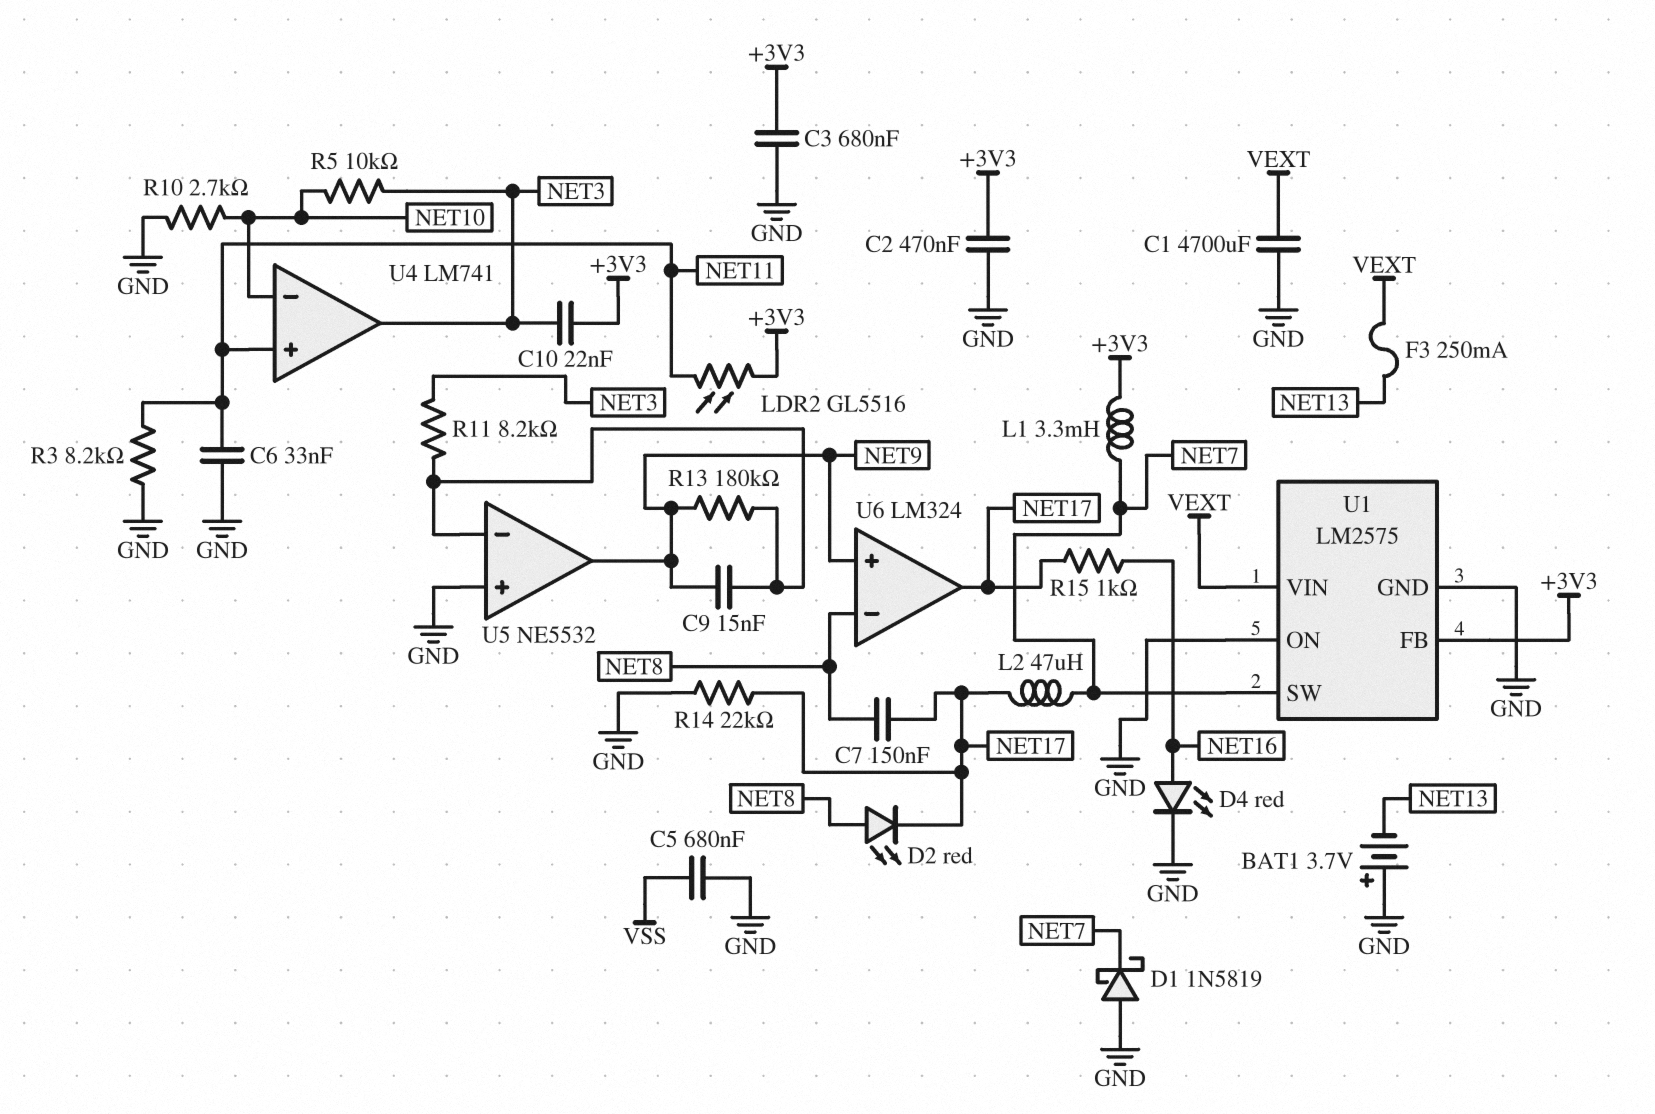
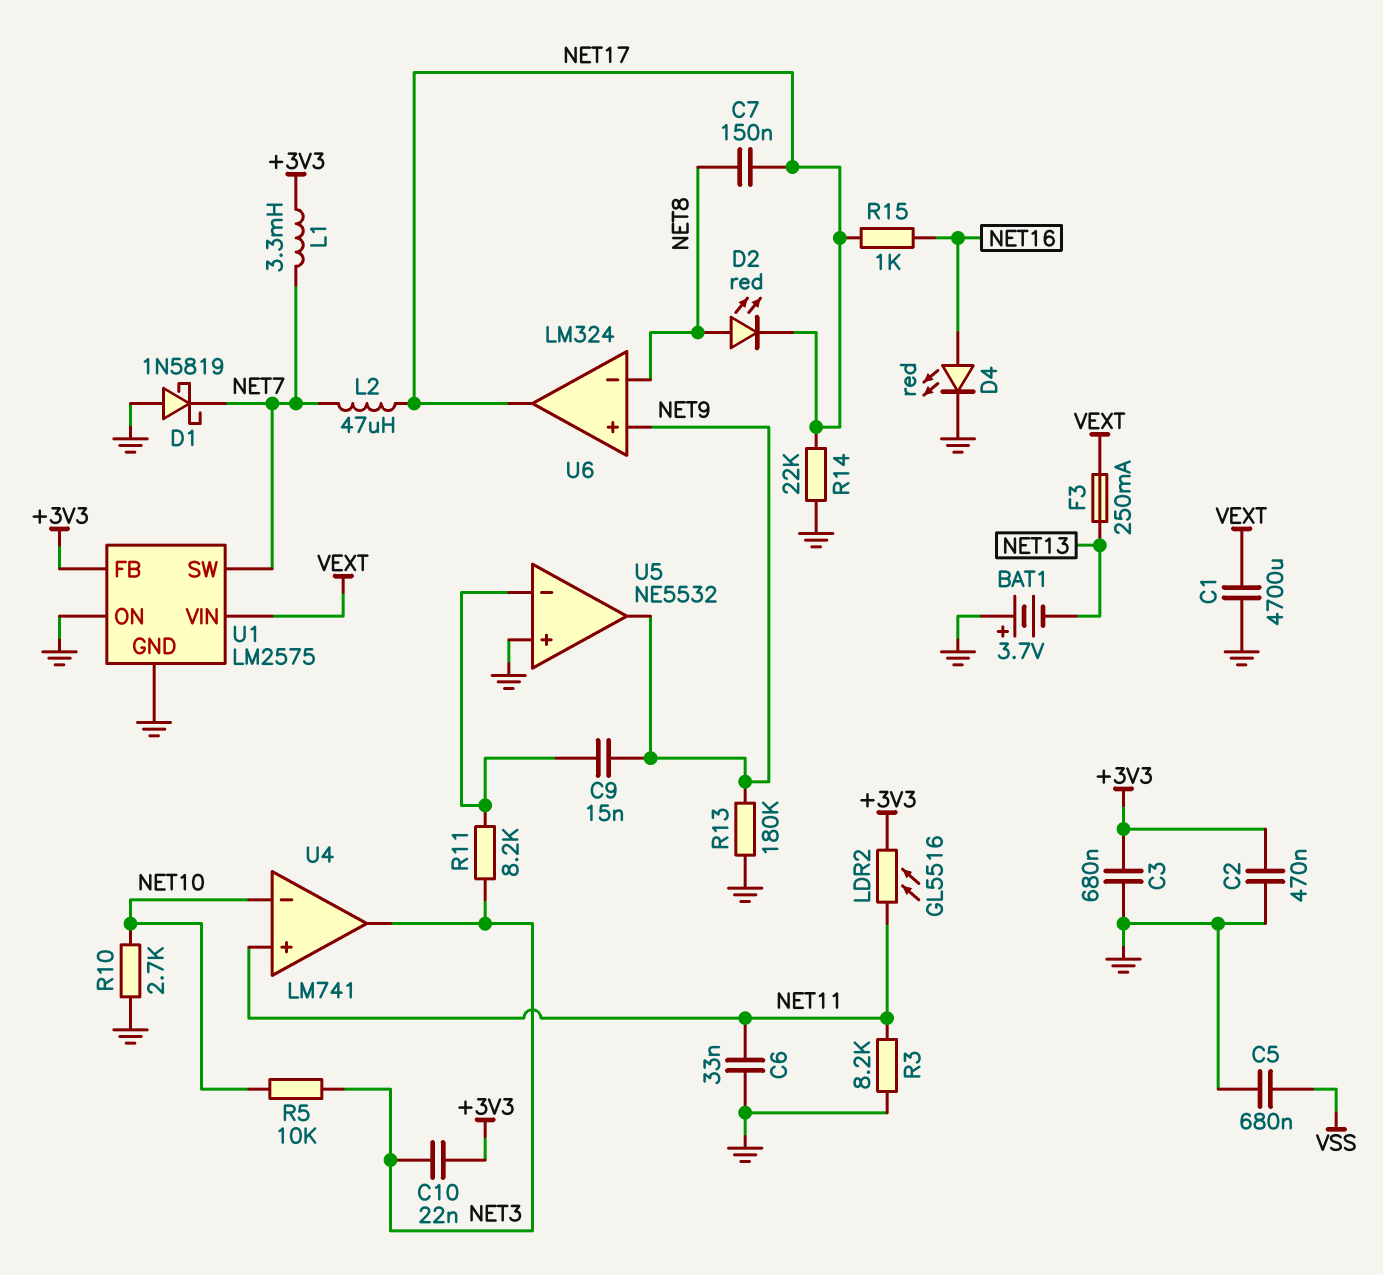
R13: 180k (NET9, U5/in-) -> 180k (GND, NET9)

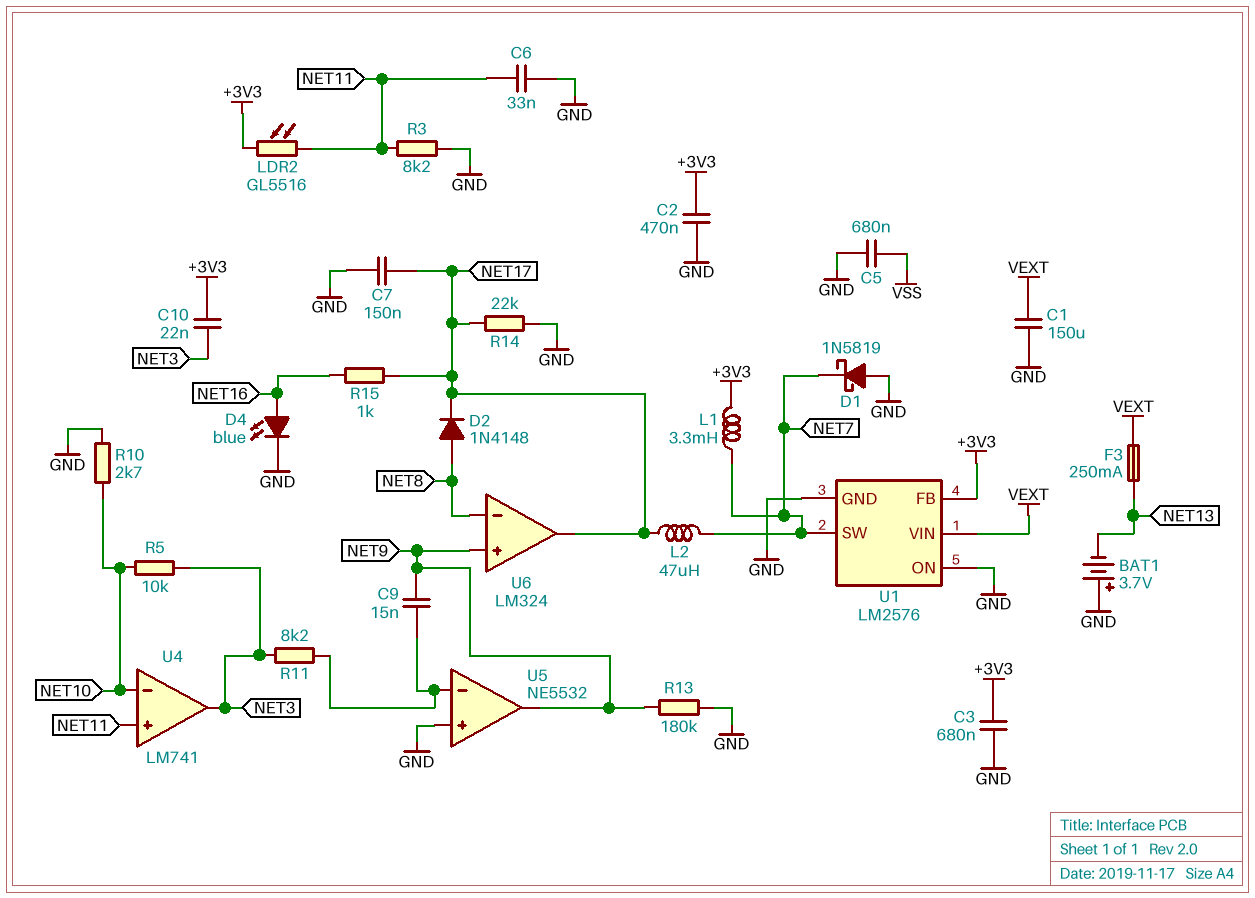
C1: 4700uF (GND, VEXT) -> 150uF (GND, VEXT)
C7: 150nF (NET8, NET17) -> 150nF (GND, NET17)
D2: LED red (A NET8, K NET17) -> diode 1N4148 (A NET8, K NET17)
D4: LED red (A NET16, K GND) -> LED blue (A NET16, K GND)
U1: LM2575 -> LM2576

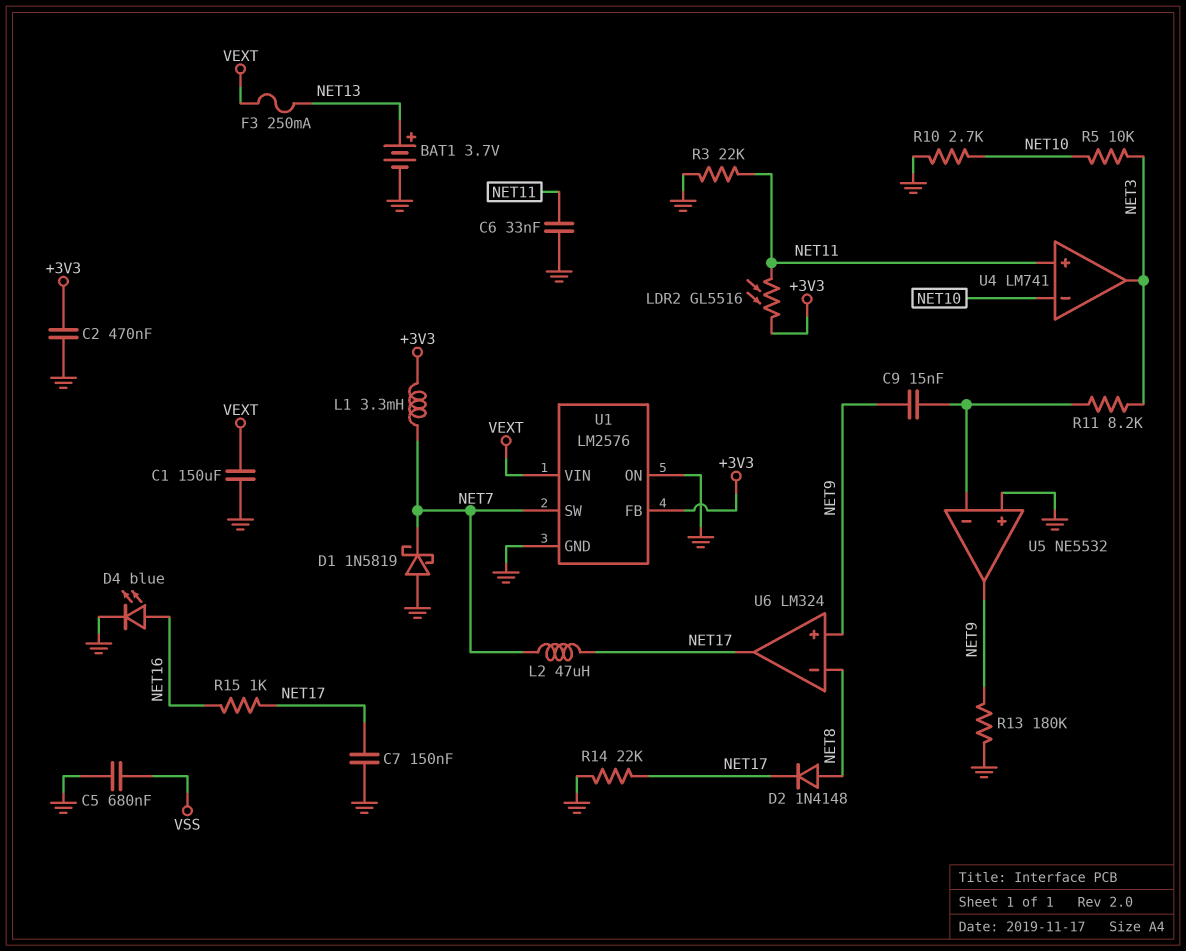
BAT1: 3.7V (plus GND, minus NET13) -> 3.7V (plus NET13, minus GND)
C3: 680nF (+3V3, GND) -> none
C10: 22nF (+3V3, NET3) -> none
R3: 8.2k (GND, NET11) -> 22k (GND, NET11)

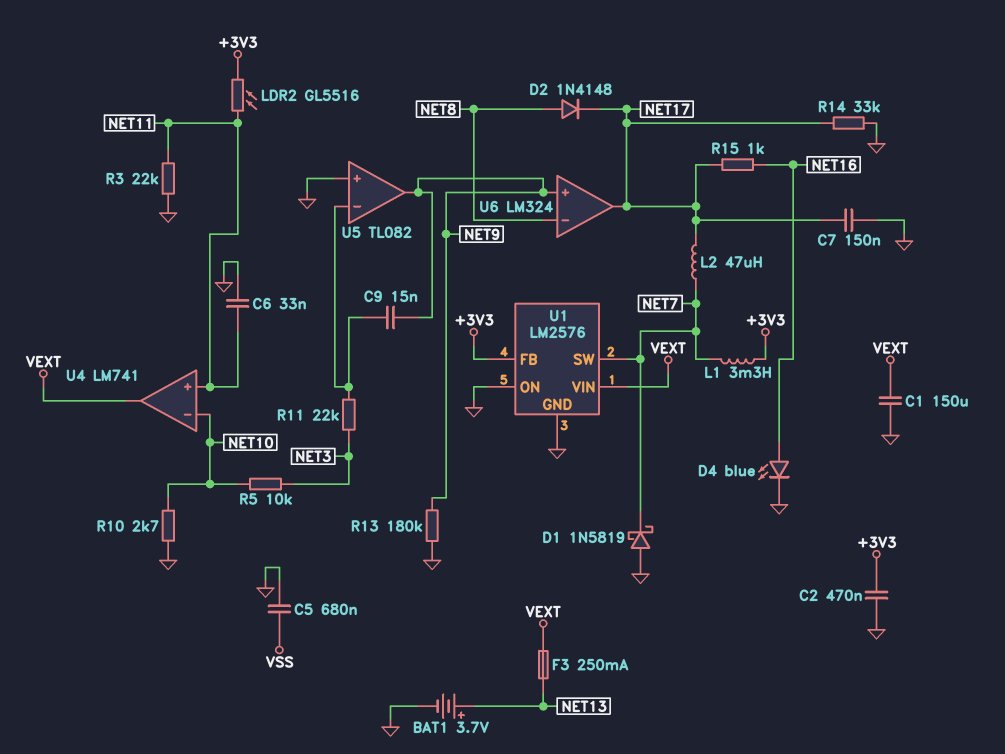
R11: 8.2k (NET3, U5/in-) -> 22k (NET3, U5/in-)
R14: 22k (GND, NET17) -> 33k (GND, NET17)
U4 pin out: NET3 -> VEXT
U5: NE5532 -> TL082

